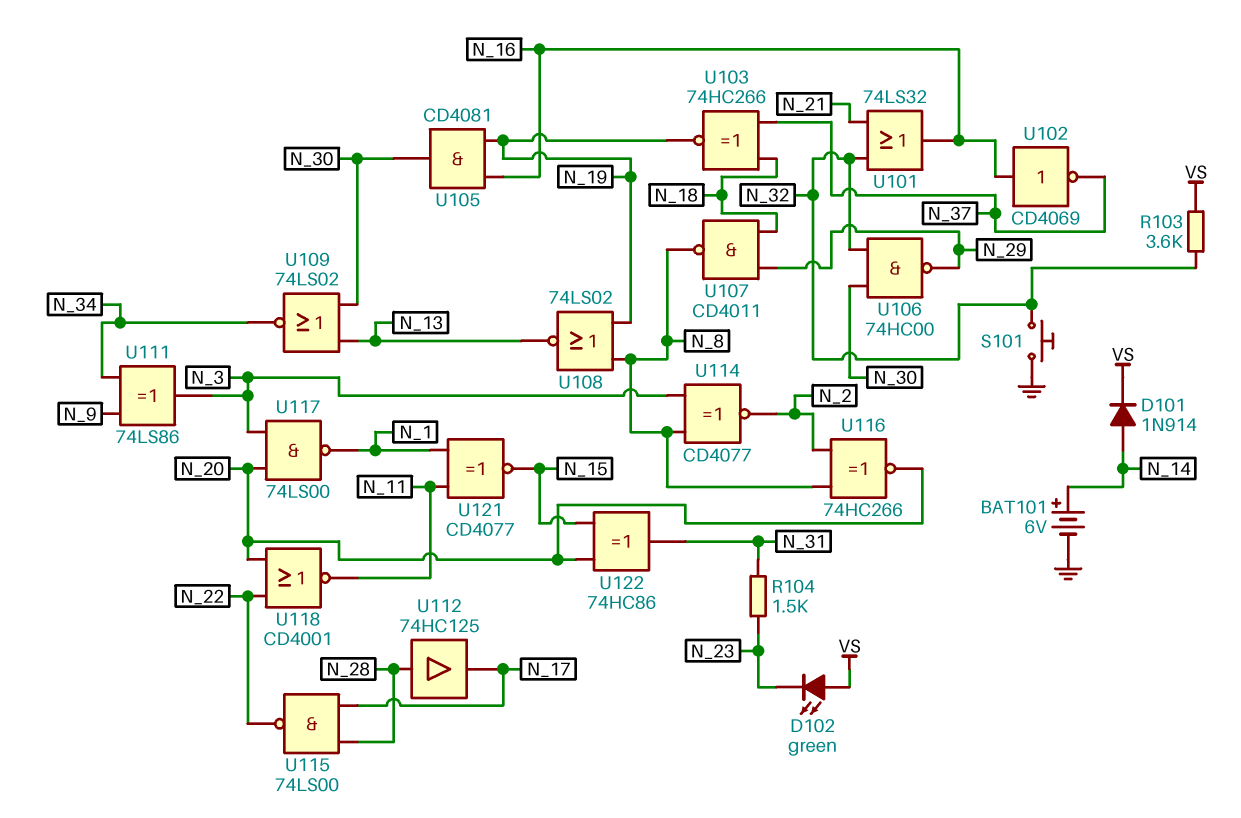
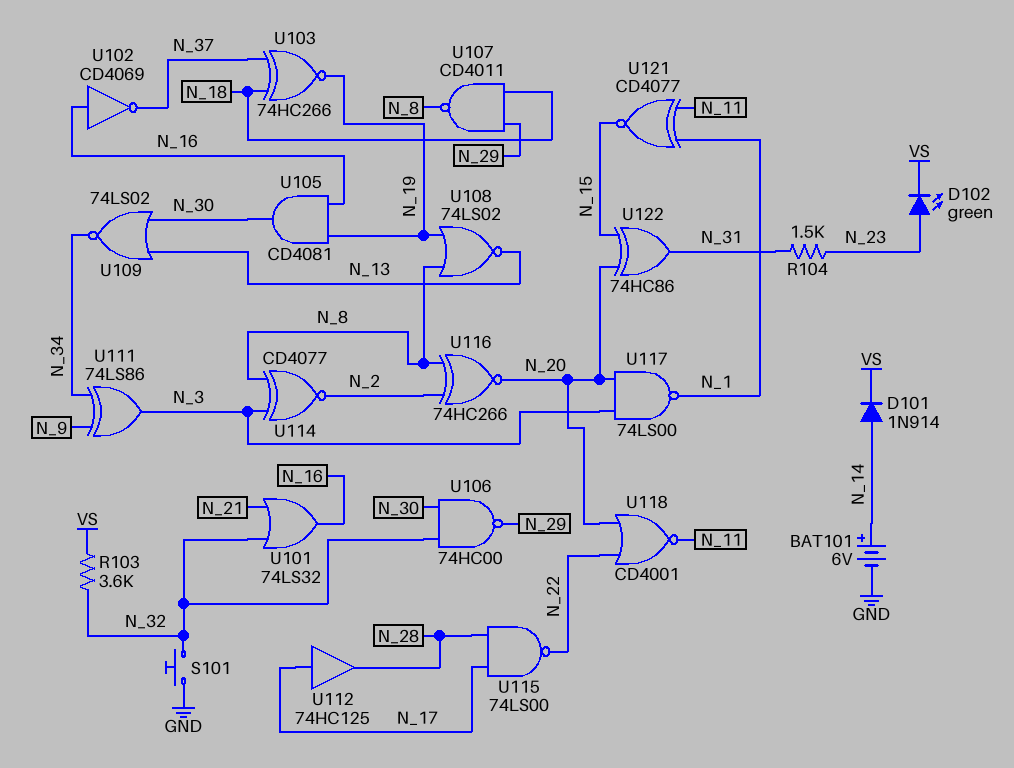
D102: LED green (A VS, K N_23) -> LED green (A N_23, K VS)
U112: buffer 74HC125 (in N_28, out N_17) -> buffer 74HC125 (in N_17, out N_28)

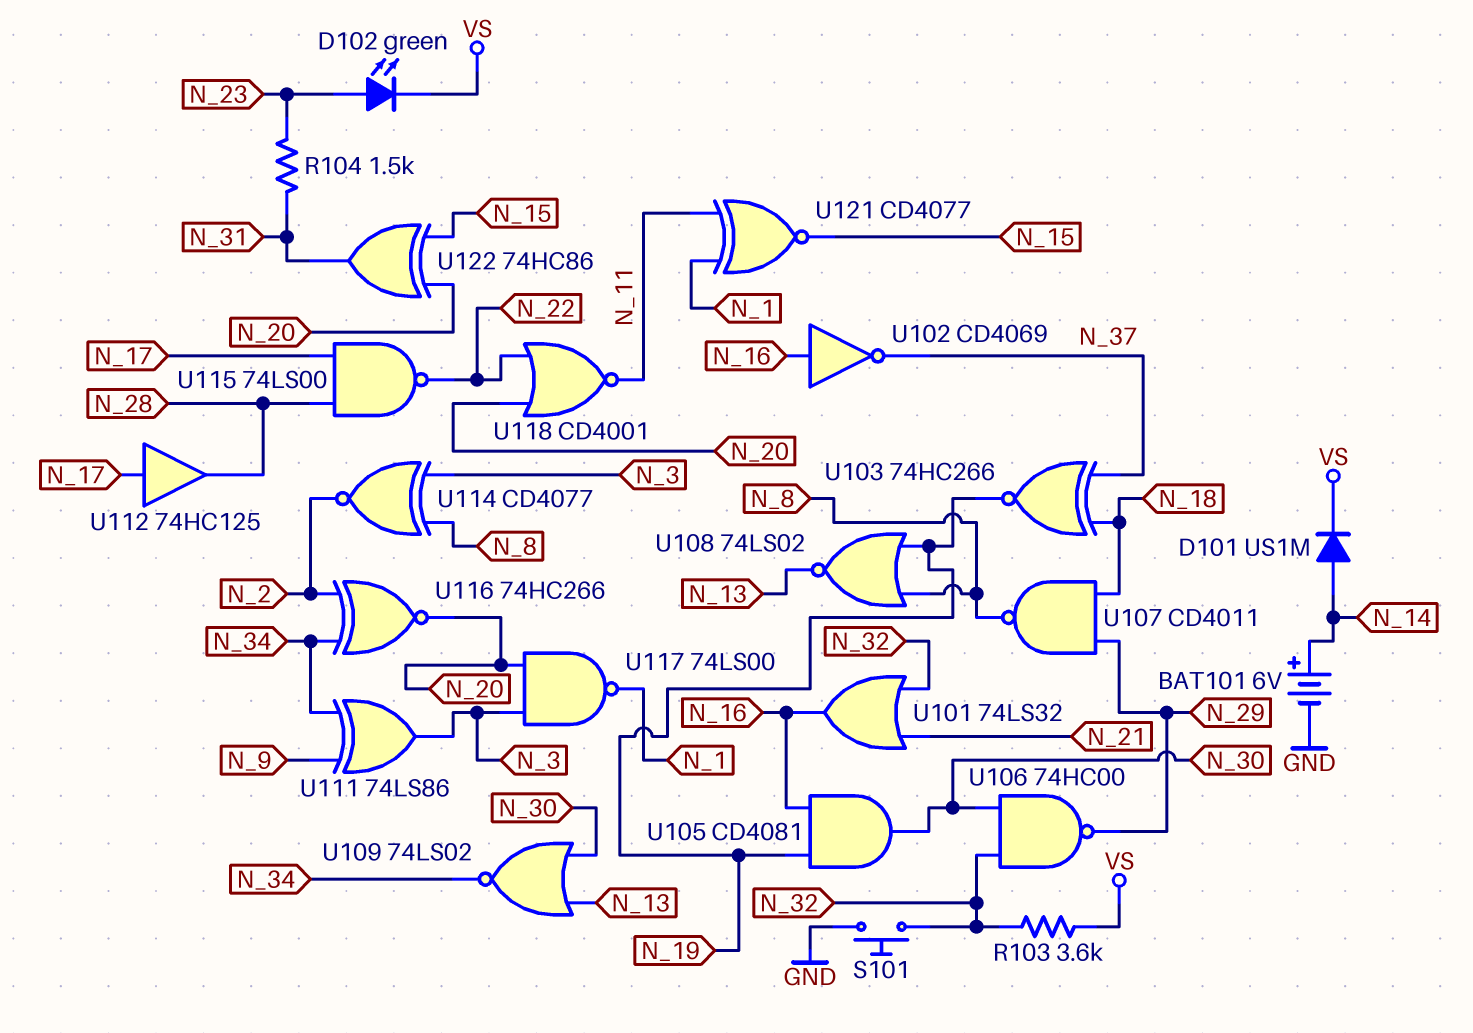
D101: diode 1N914 (A N_14, K VS) -> diode US1M (A N_14, K VS)
U116: XNOR 74HC266 (in N_2, in N_8, out N_20) -> XNOR 74HC266 (in N_2, in N_34, out N_20)

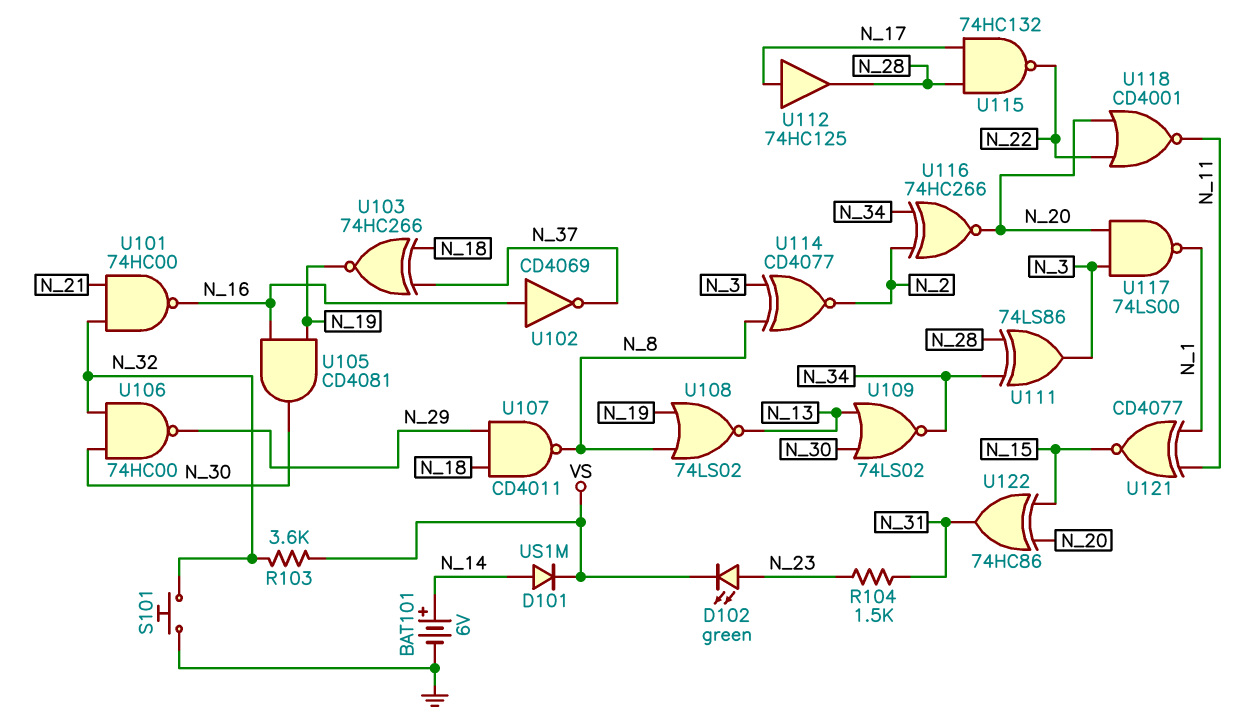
U101: OR 74LS32 (in N_21, in N_32, out N_16) -> NAND 74HC00 (in N_21, in N_32, out N_16)
U111: XOR 74LS86 (in N_9, in N_34, out N_3) -> XOR 74LS86 (in N_28, in N_34, out N_3)
U115: NAND 74LS00 (in N_17, in N_28, out N_22) -> NAND 74HC132 (in N_17, in N_28, out N_22)

